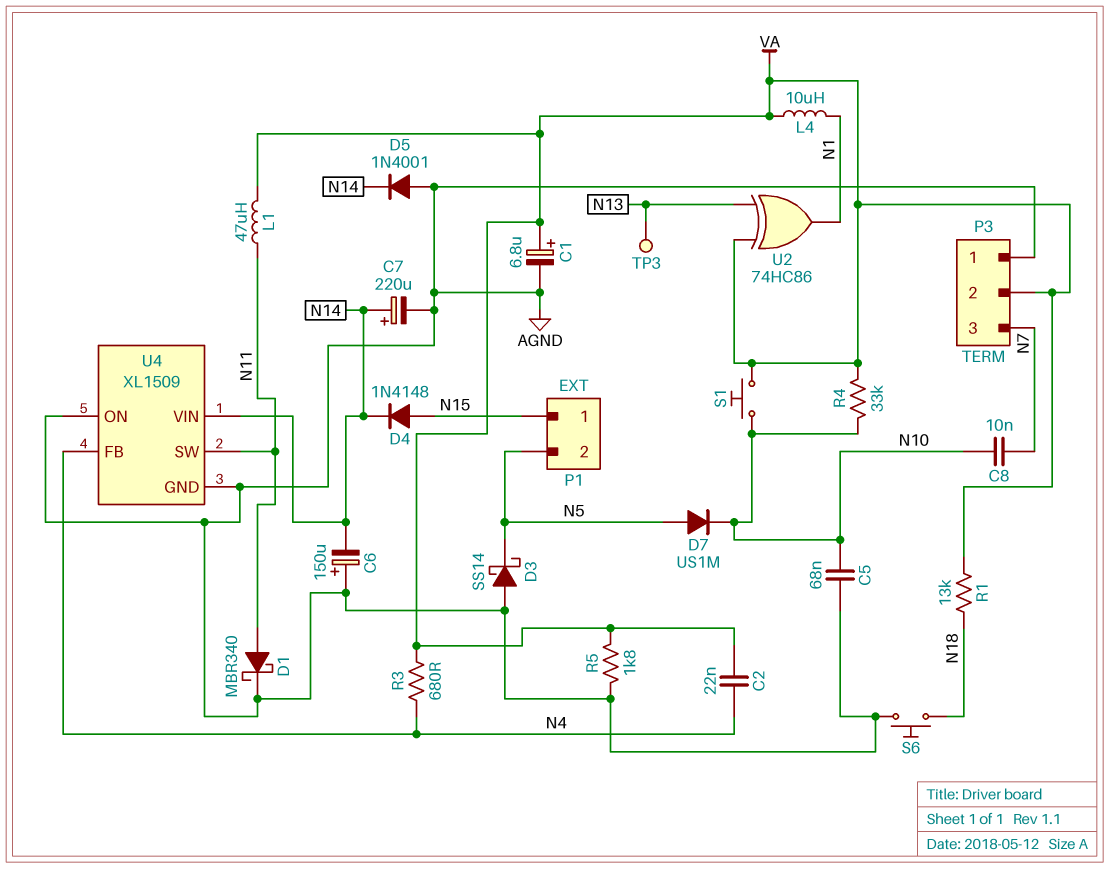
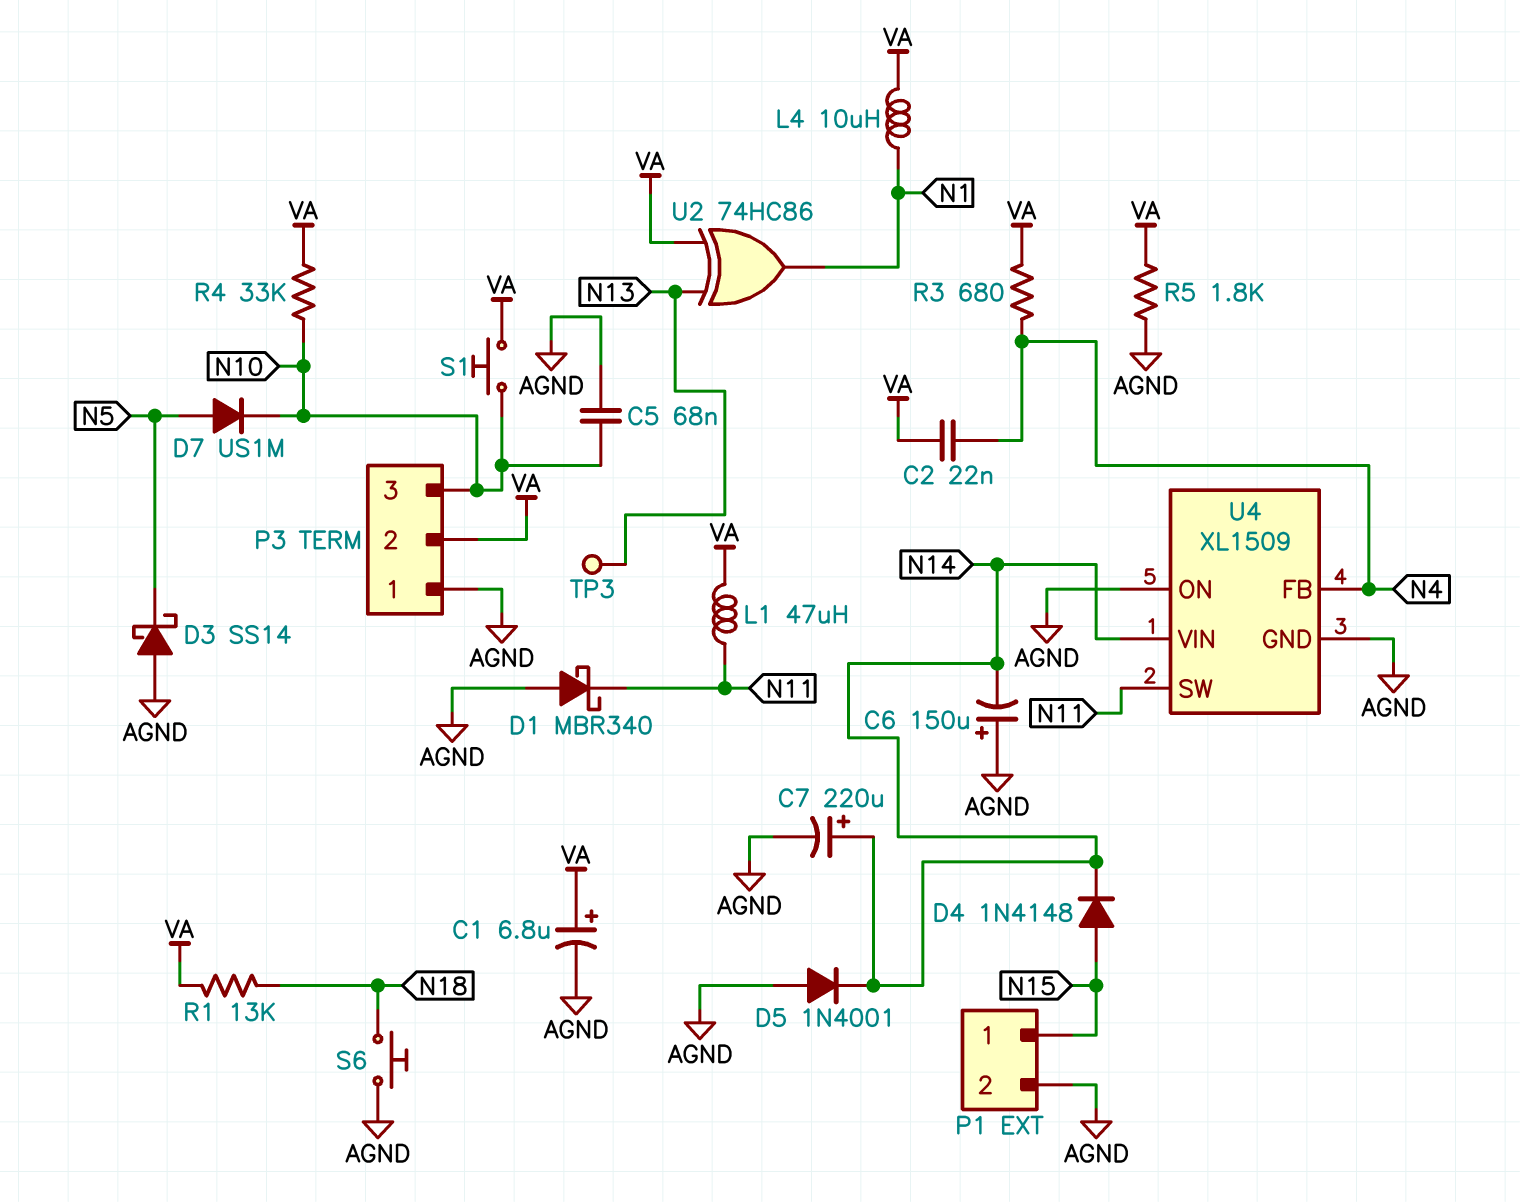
C8: 10nF (N7, N10) -> none
D1: schottky MBR340 (A N11, K AGND) -> schottky MBR340 (A AGND, K N11)
P1 pin 2: N5 -> AGND
P3 pin 3: N7 -> N10

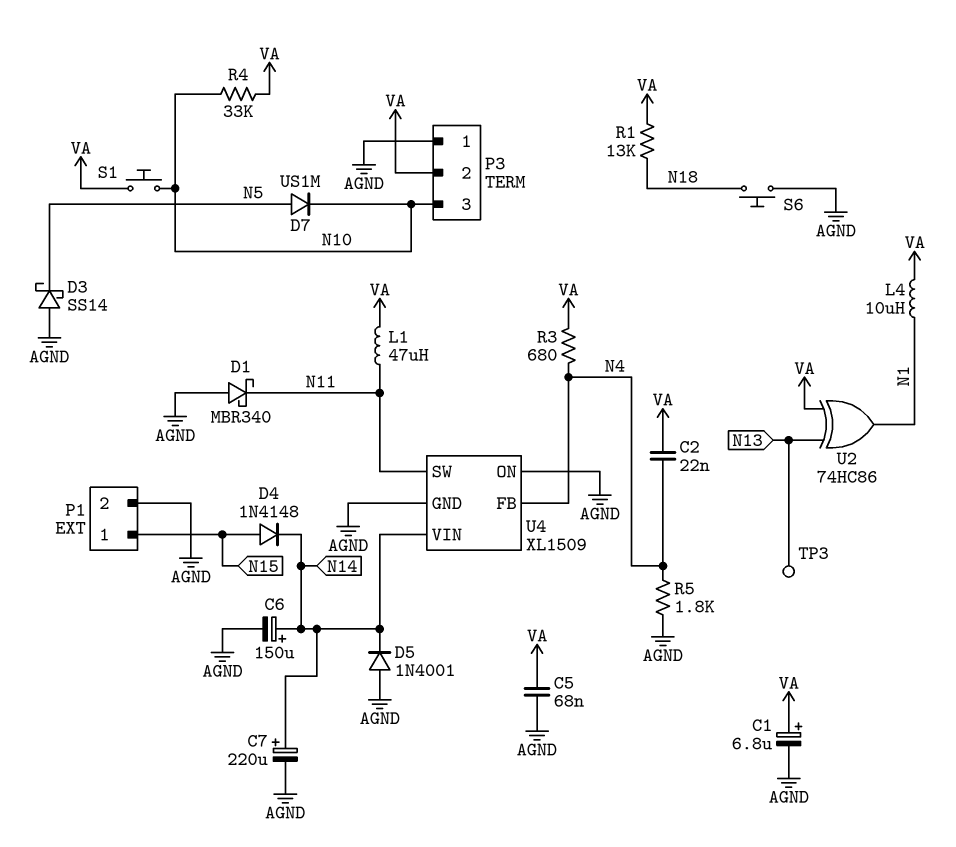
C5: 68nF (AGND, N10) -> 68nF (AGND, VA)
C6: 150uF (plus AGND, minus N14) -> 150uF (plus N14, minus AGND)
R5: 1.8k (AGND, VA) -> 1.8k (AGND, N4)

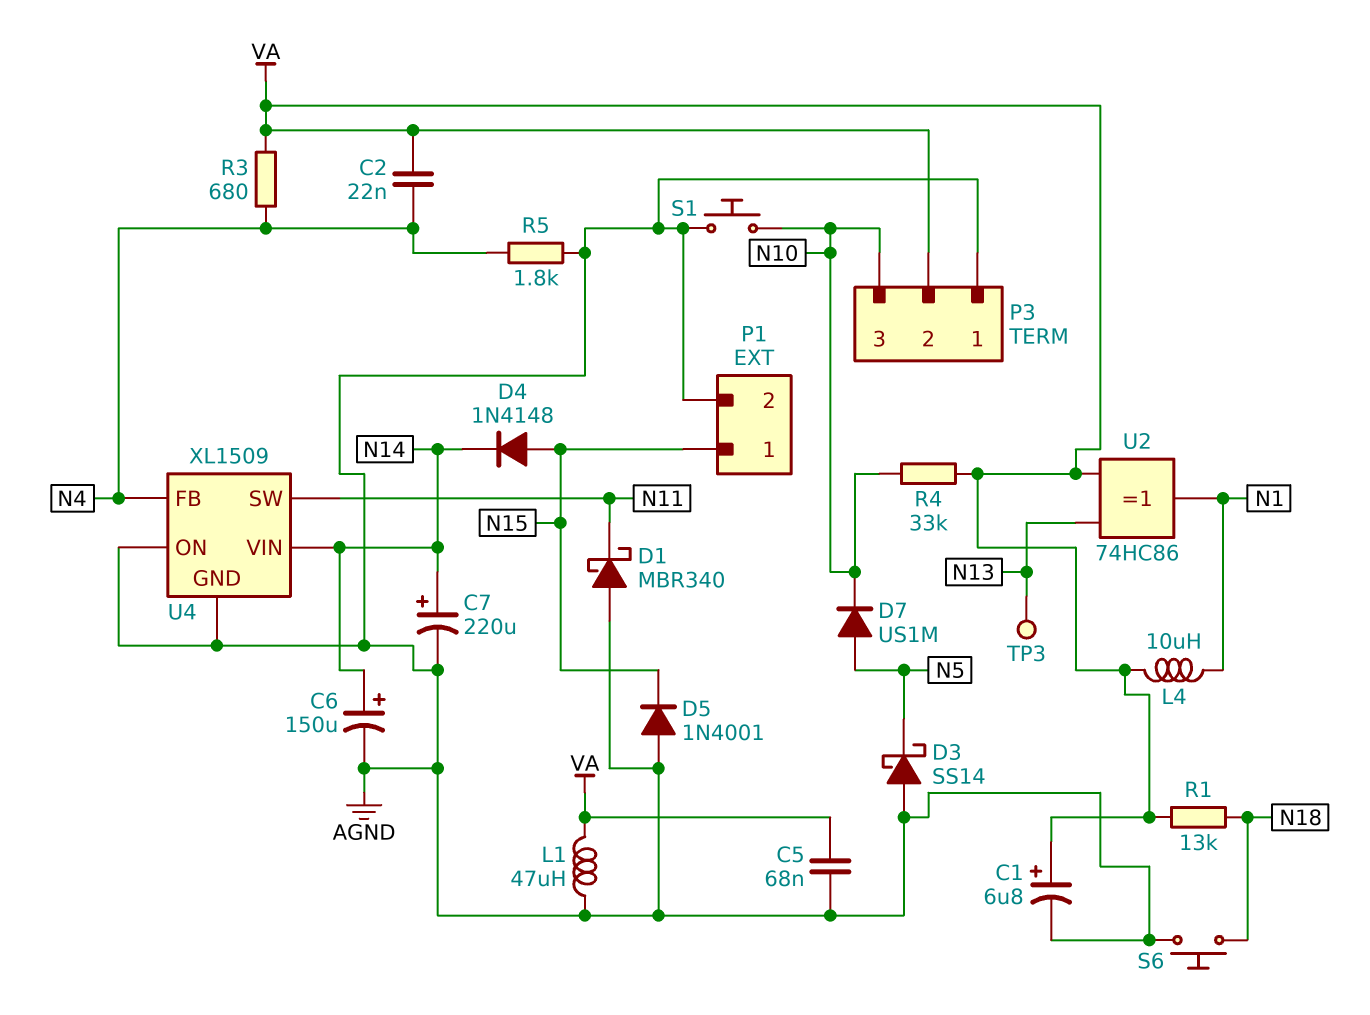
D5: diode 1N4001 (A AGND, K N14) -> diode 1N4001 (A AGND, K N15)
L1: 47uH (N11, VA) -> 47uH (AGND, VA)
S1: button (N10, VA) -> button (AGND, N10)

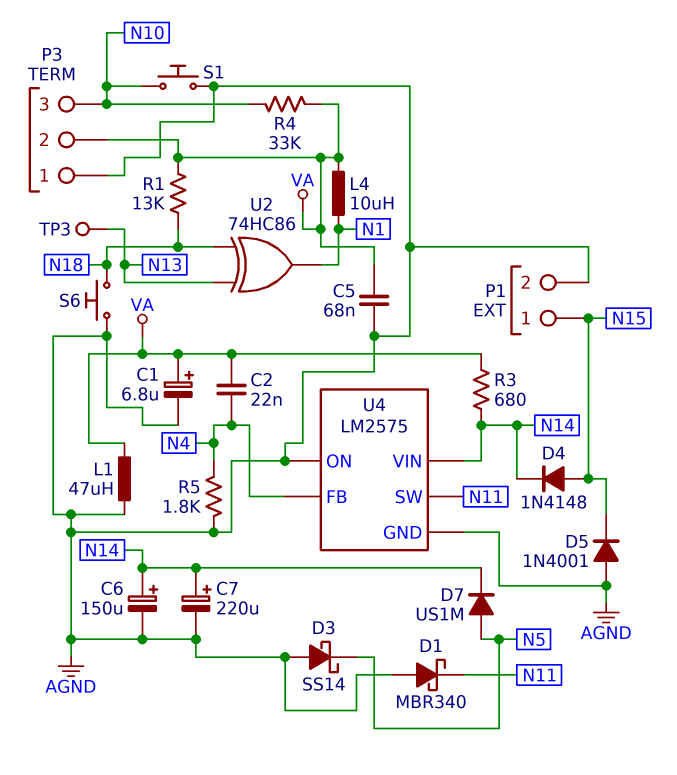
D7: diode US1M (A N5, K N10) -> diode US1M (A N5, K N14)
R3: 680 (N4, VA) -> 680 (N14, VA)
U2: XOR 74HC86 (in N13, in VA, out N1) -> XOR 74HC86 (in N13, in N18, out N1)
U4: XL1509 -> LM2575

